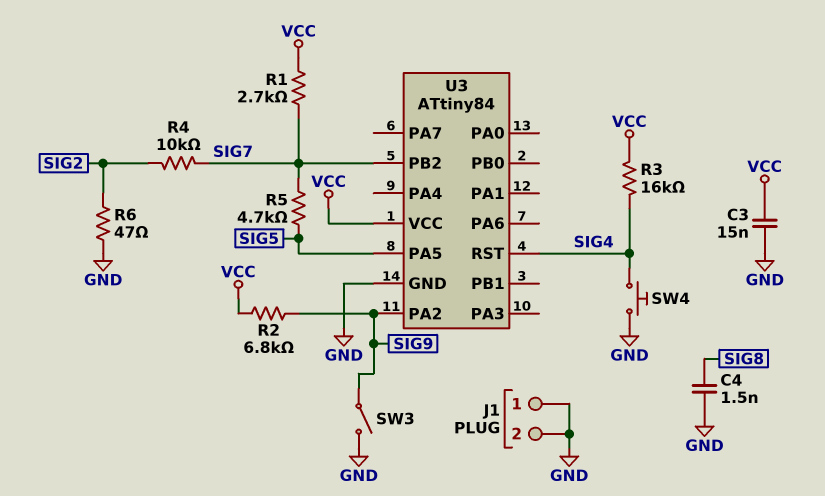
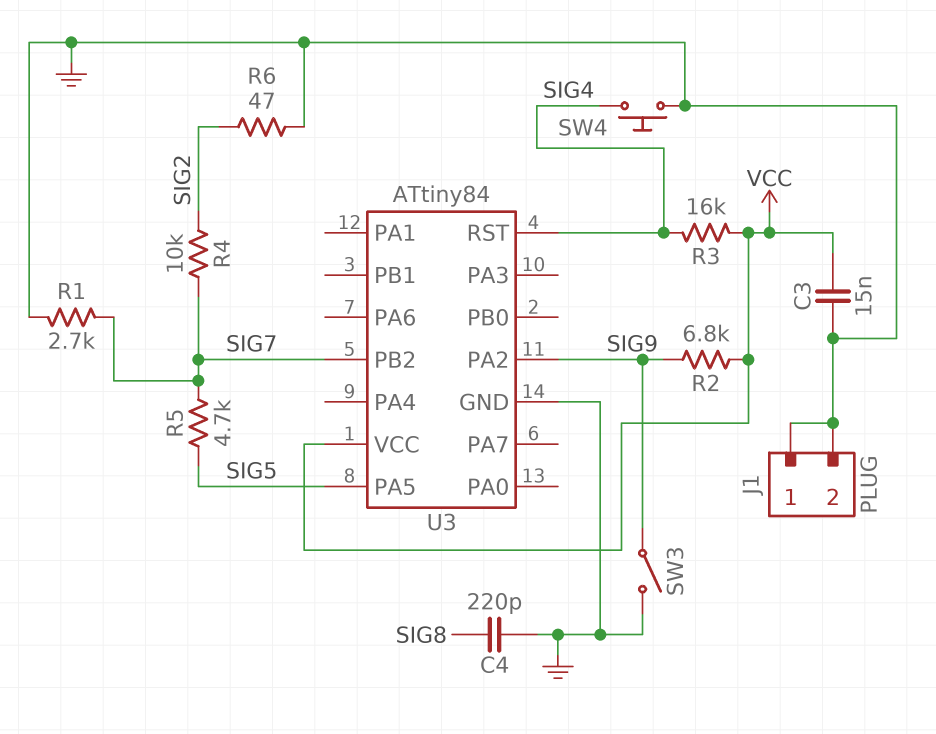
C4: 1.5nF (GND, SIG8) -> 220pF (GND, SIG8)
R1: 2.7k (SIG7, VCC) -> 2.7k (GND, SIG7)

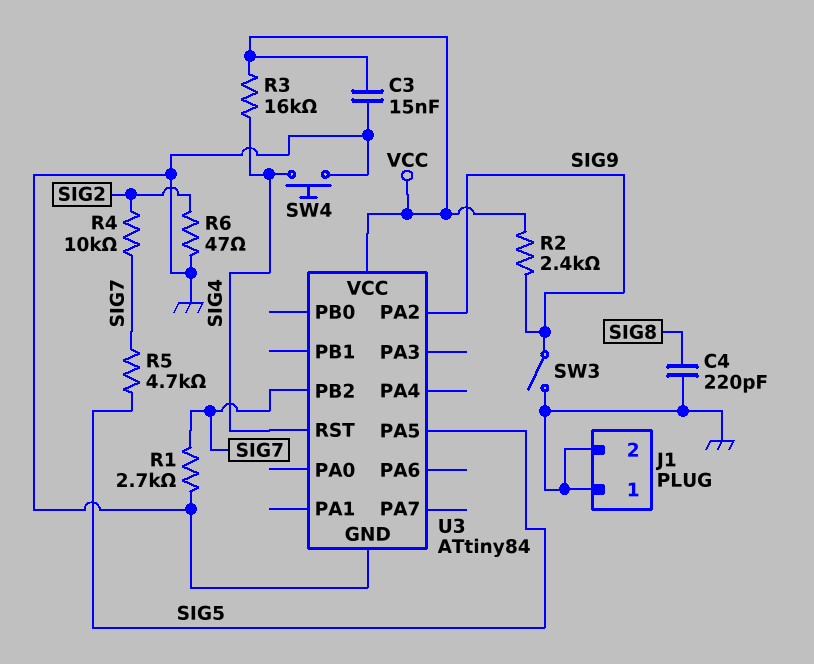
R2: 6.8k (SIG9, VCC) -> 2.4k (SIG9, VCC)

